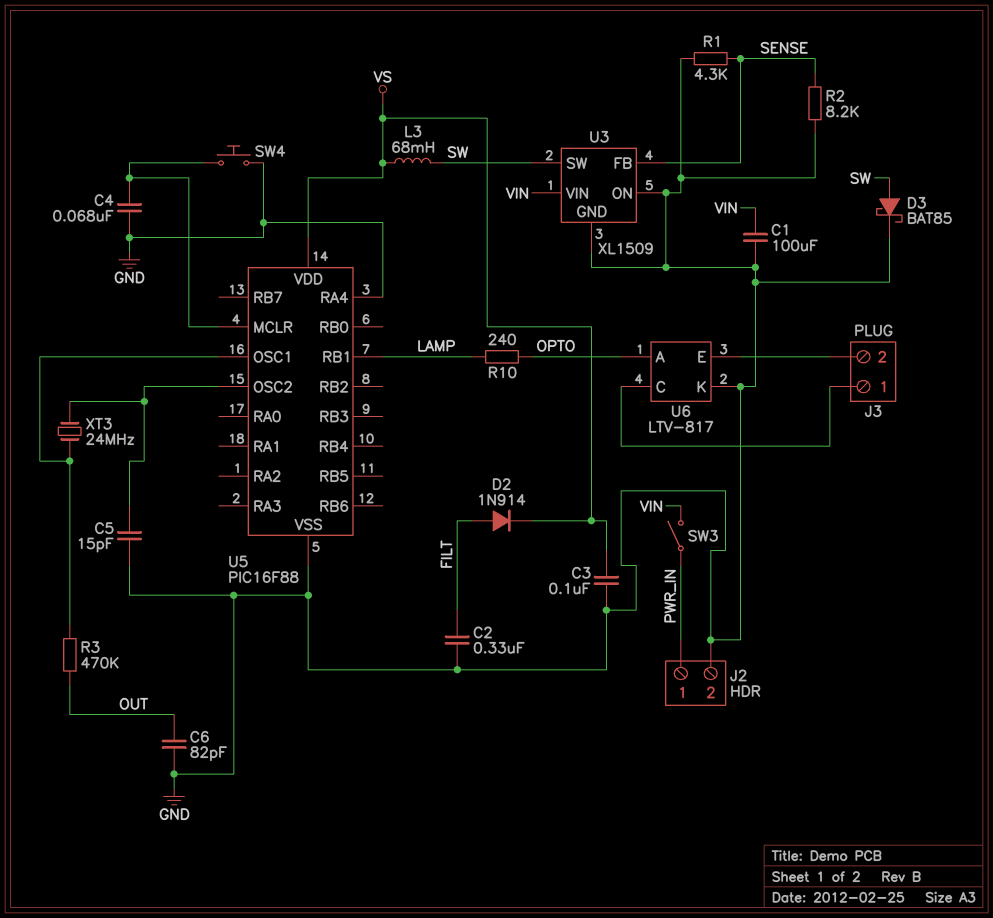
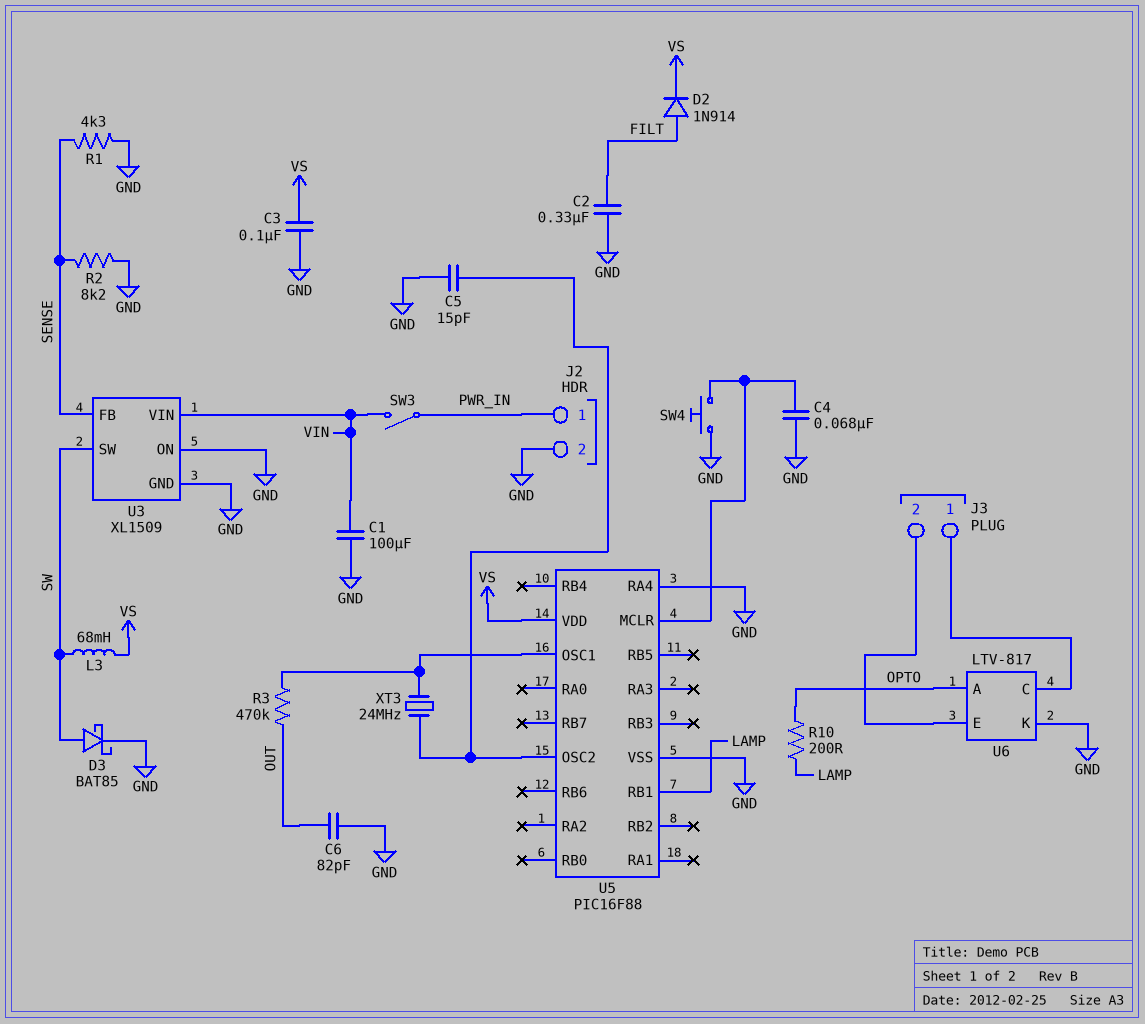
R10: 240 (LAMP, OPTO) -> 200 (LAMP, OPTO)

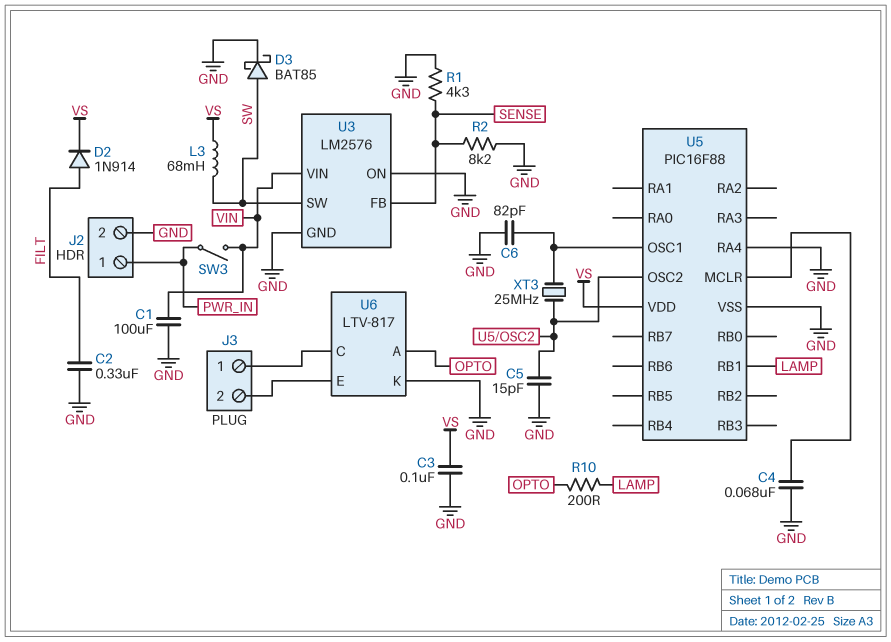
C6: 82pF (GND, OUT) -> 82pF (GND, U5/OSC1)
R3: 470k (OUT, U5/OSC1) -> none
SW4: button (GND, U5/MCLR) -> none
U3: XL1509 -> LM2576
XT3: 24MHz (U5/OSC1, U5/OSC2) -> 25MHz (U5/OSC1, U5/OSC2)

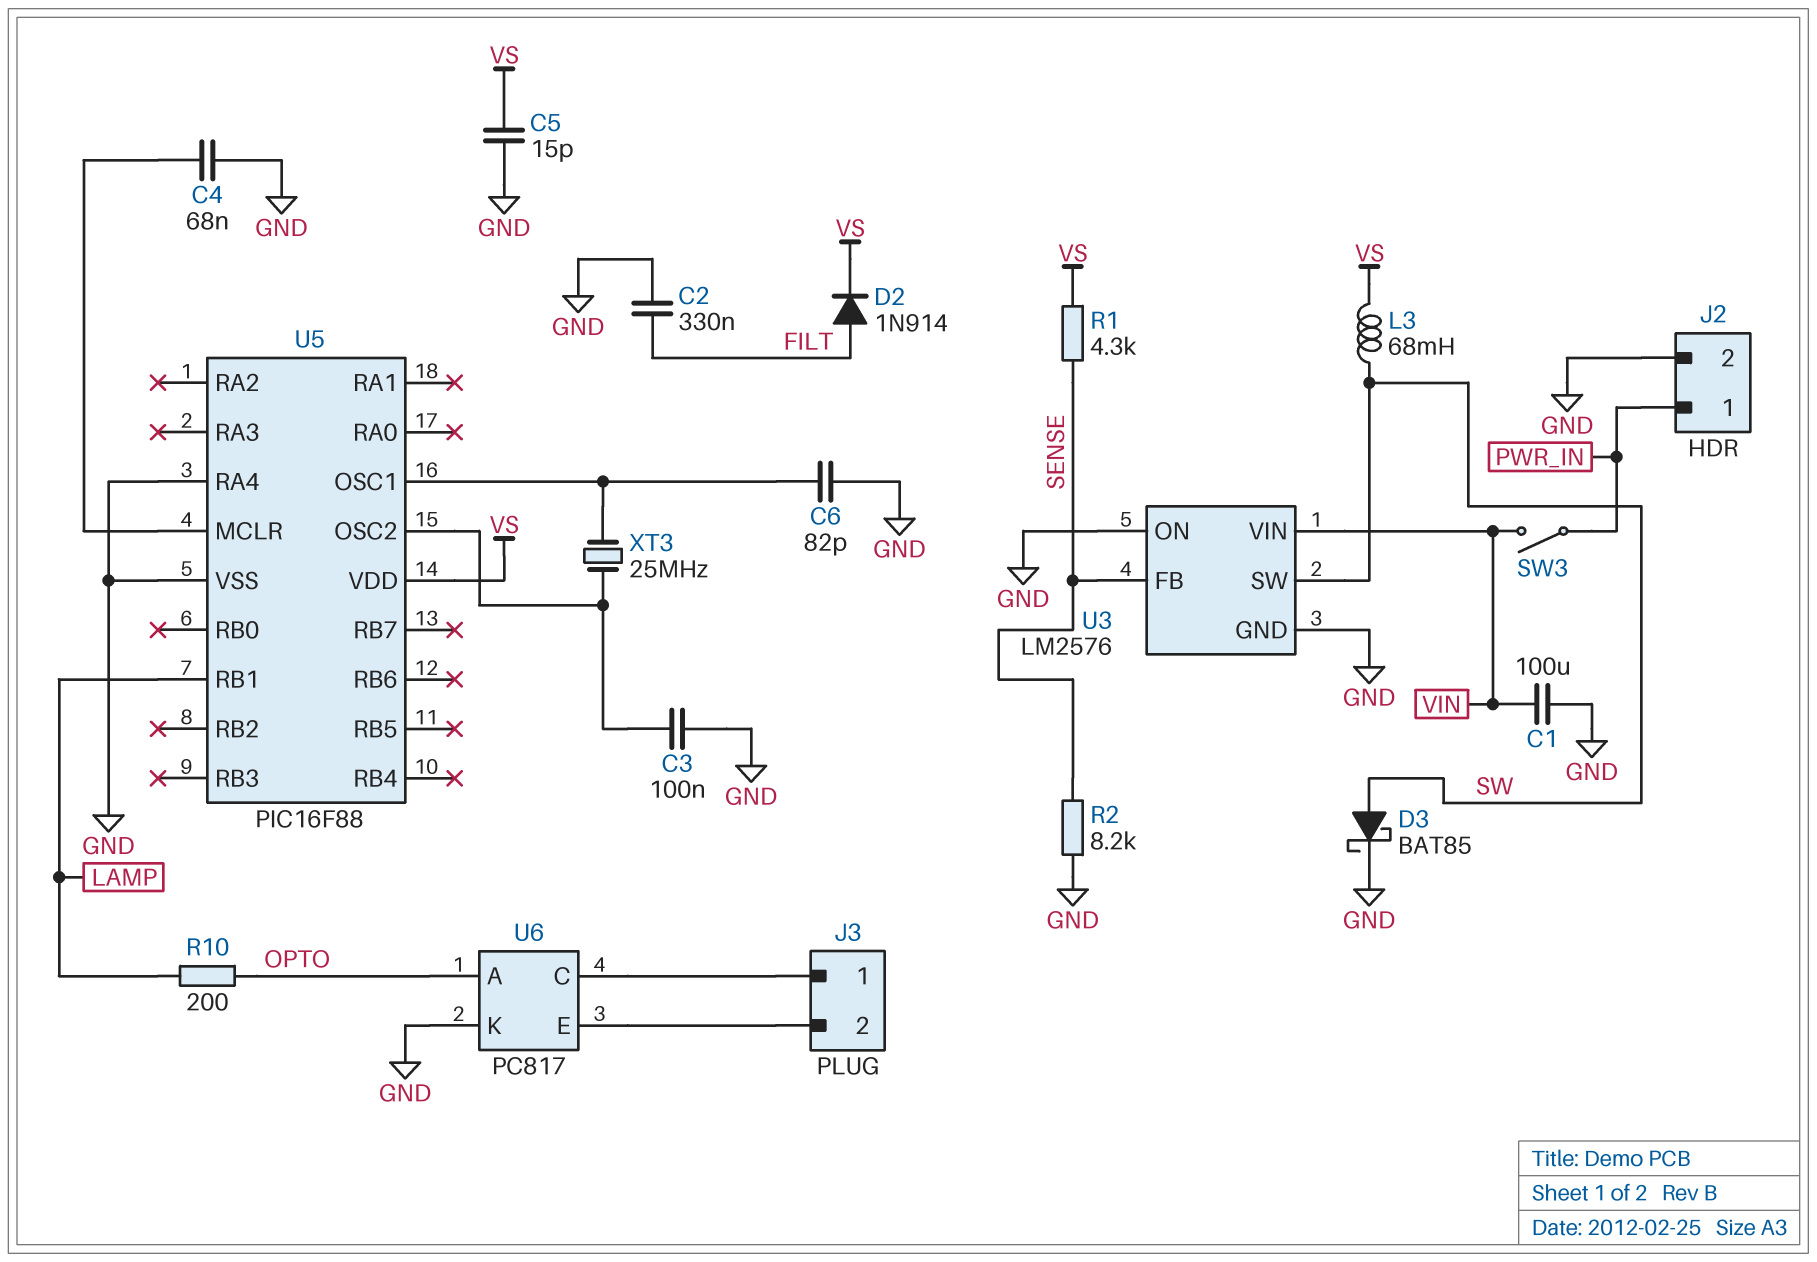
C3: 100nF (GND, VS) -> 100nF (GND, U5/OSC2)
C5: 15pF (GND, U5/OSC2) -> 15pF (GND, VS)
R1: 4.3k (GND, SENSE) -> 4.3k (SENSE, VS)
U6: LTV-817 -> PC817

